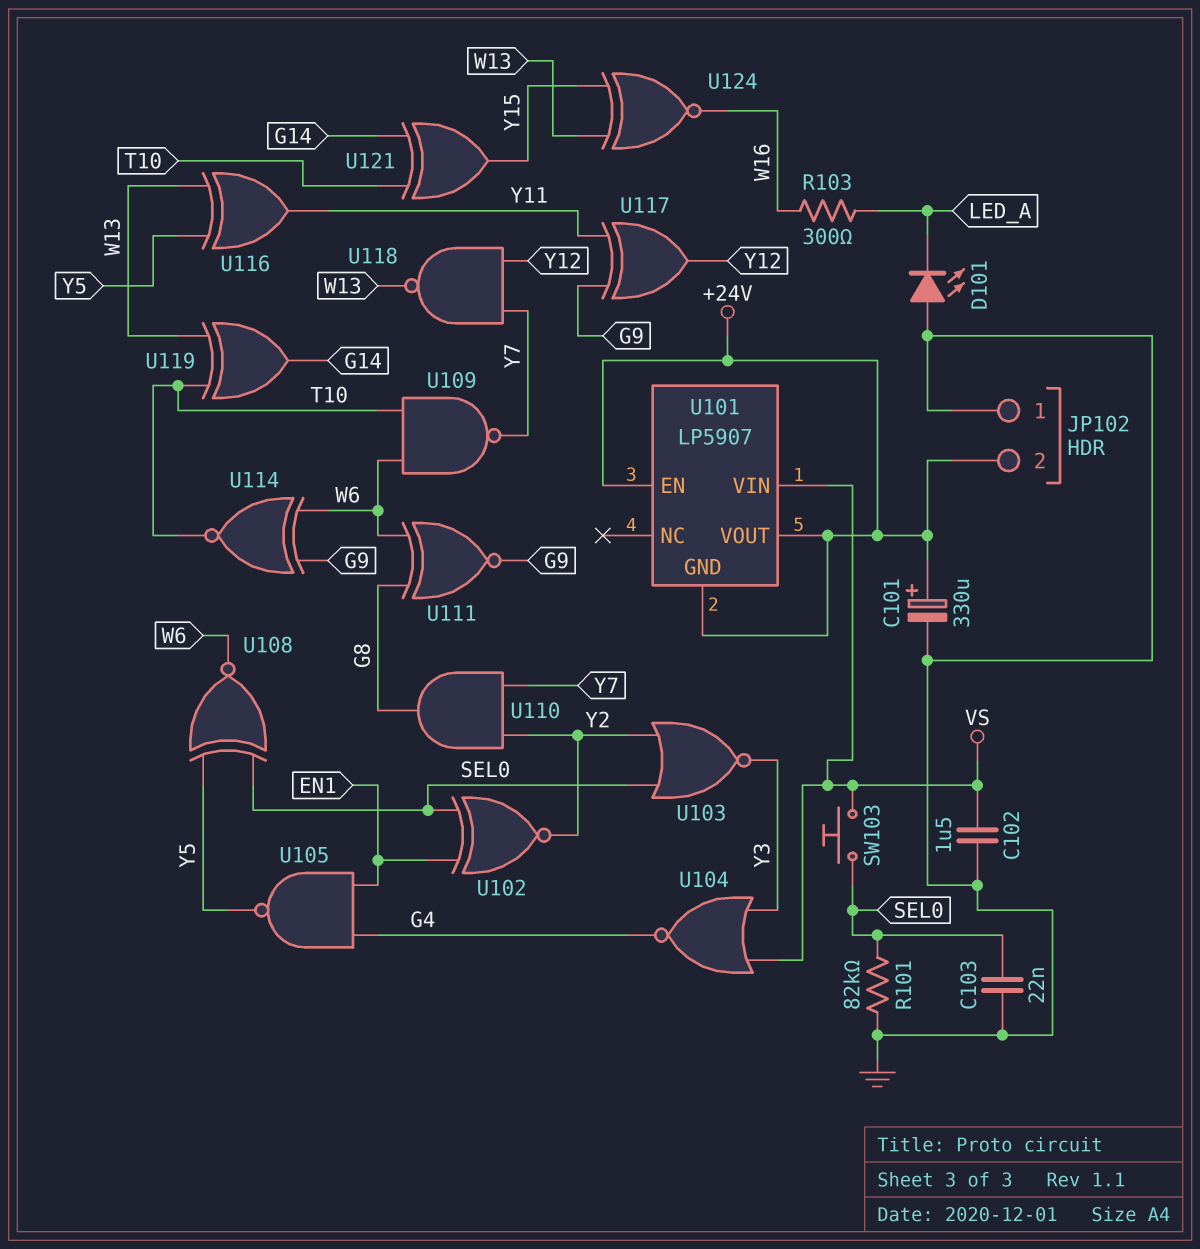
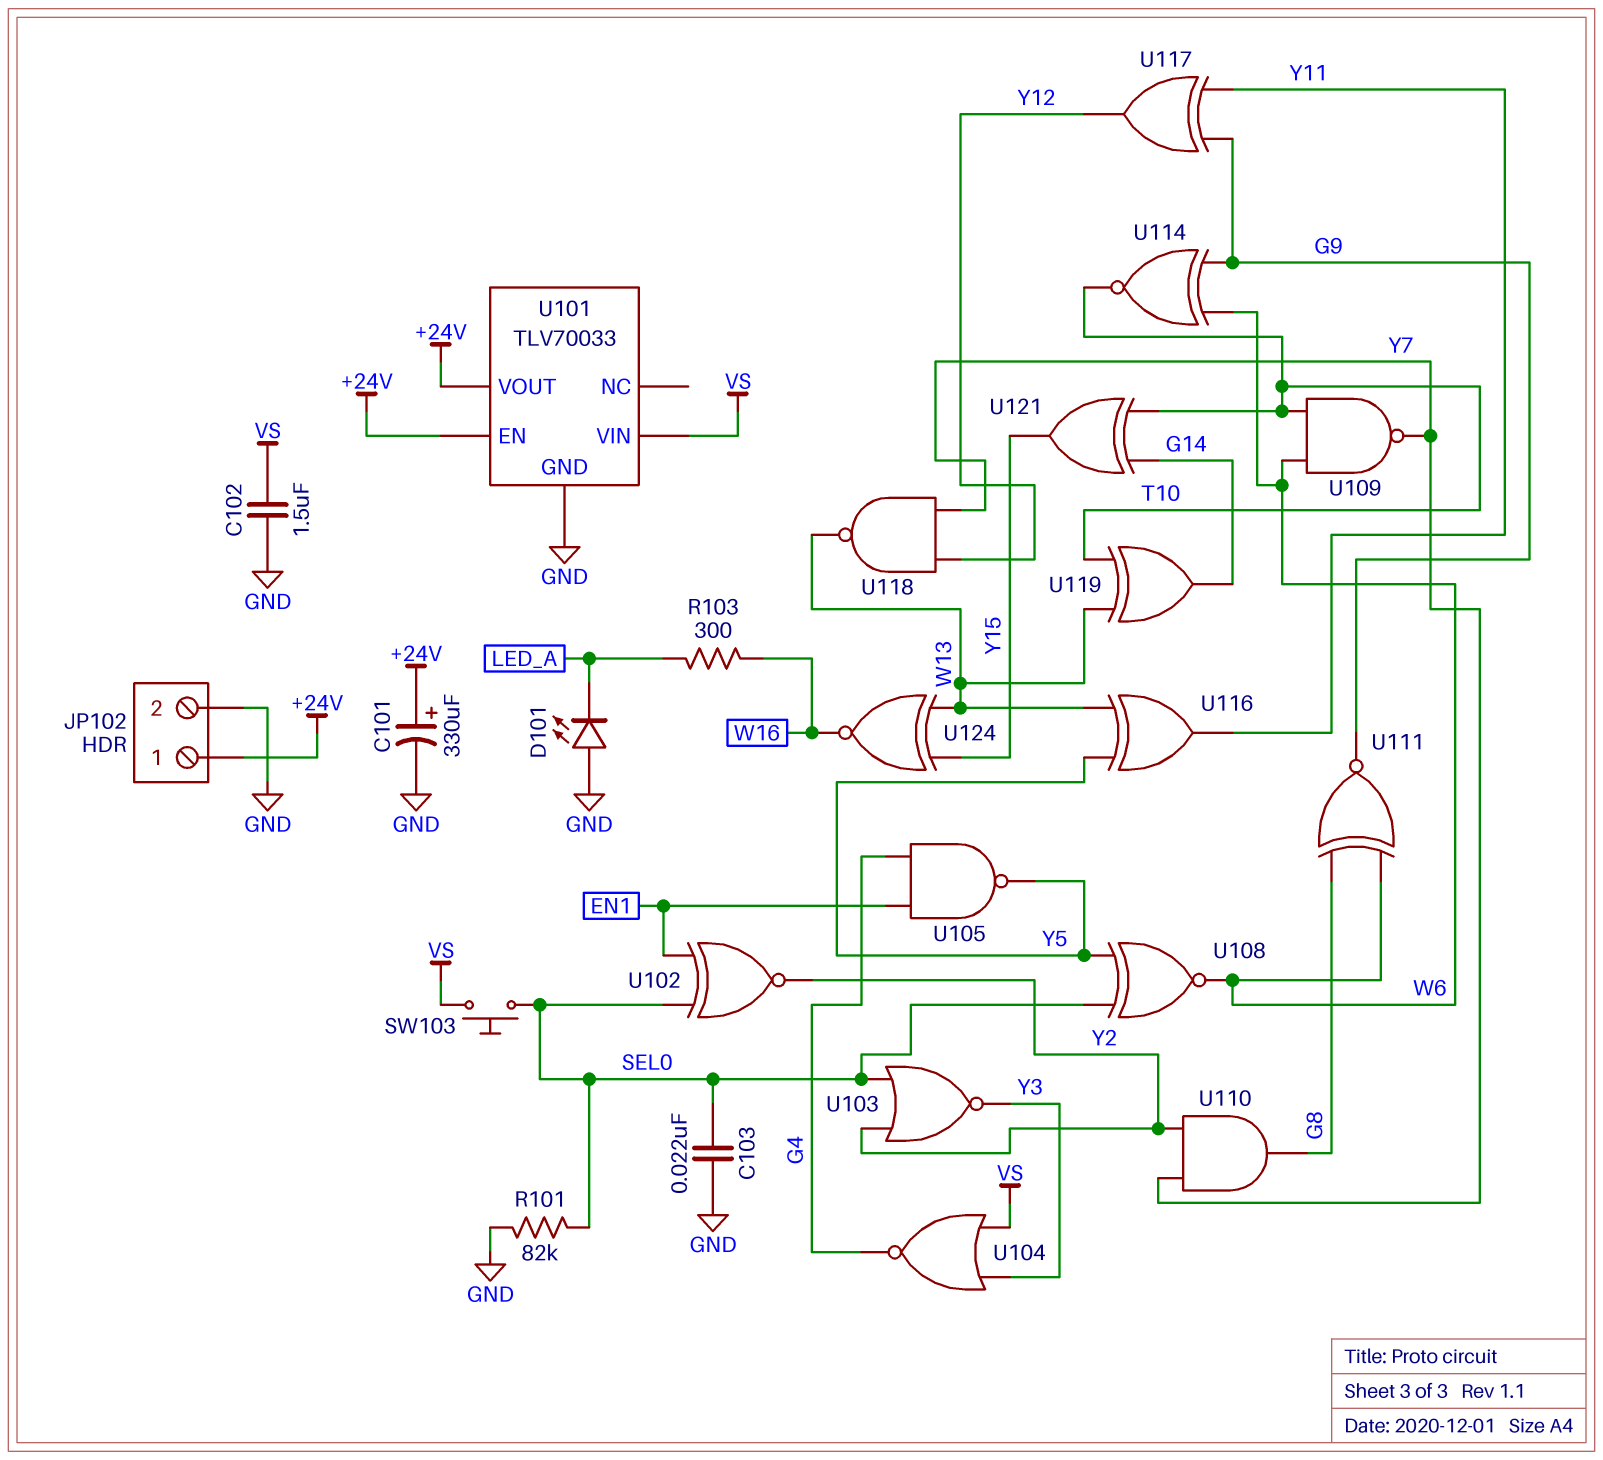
JP102 pin 1: GND -> +24V
JP102 pin 2: +24V -> GND
U101: LP5907 -> TLV70033
U101 pin GND: +24V -> GND

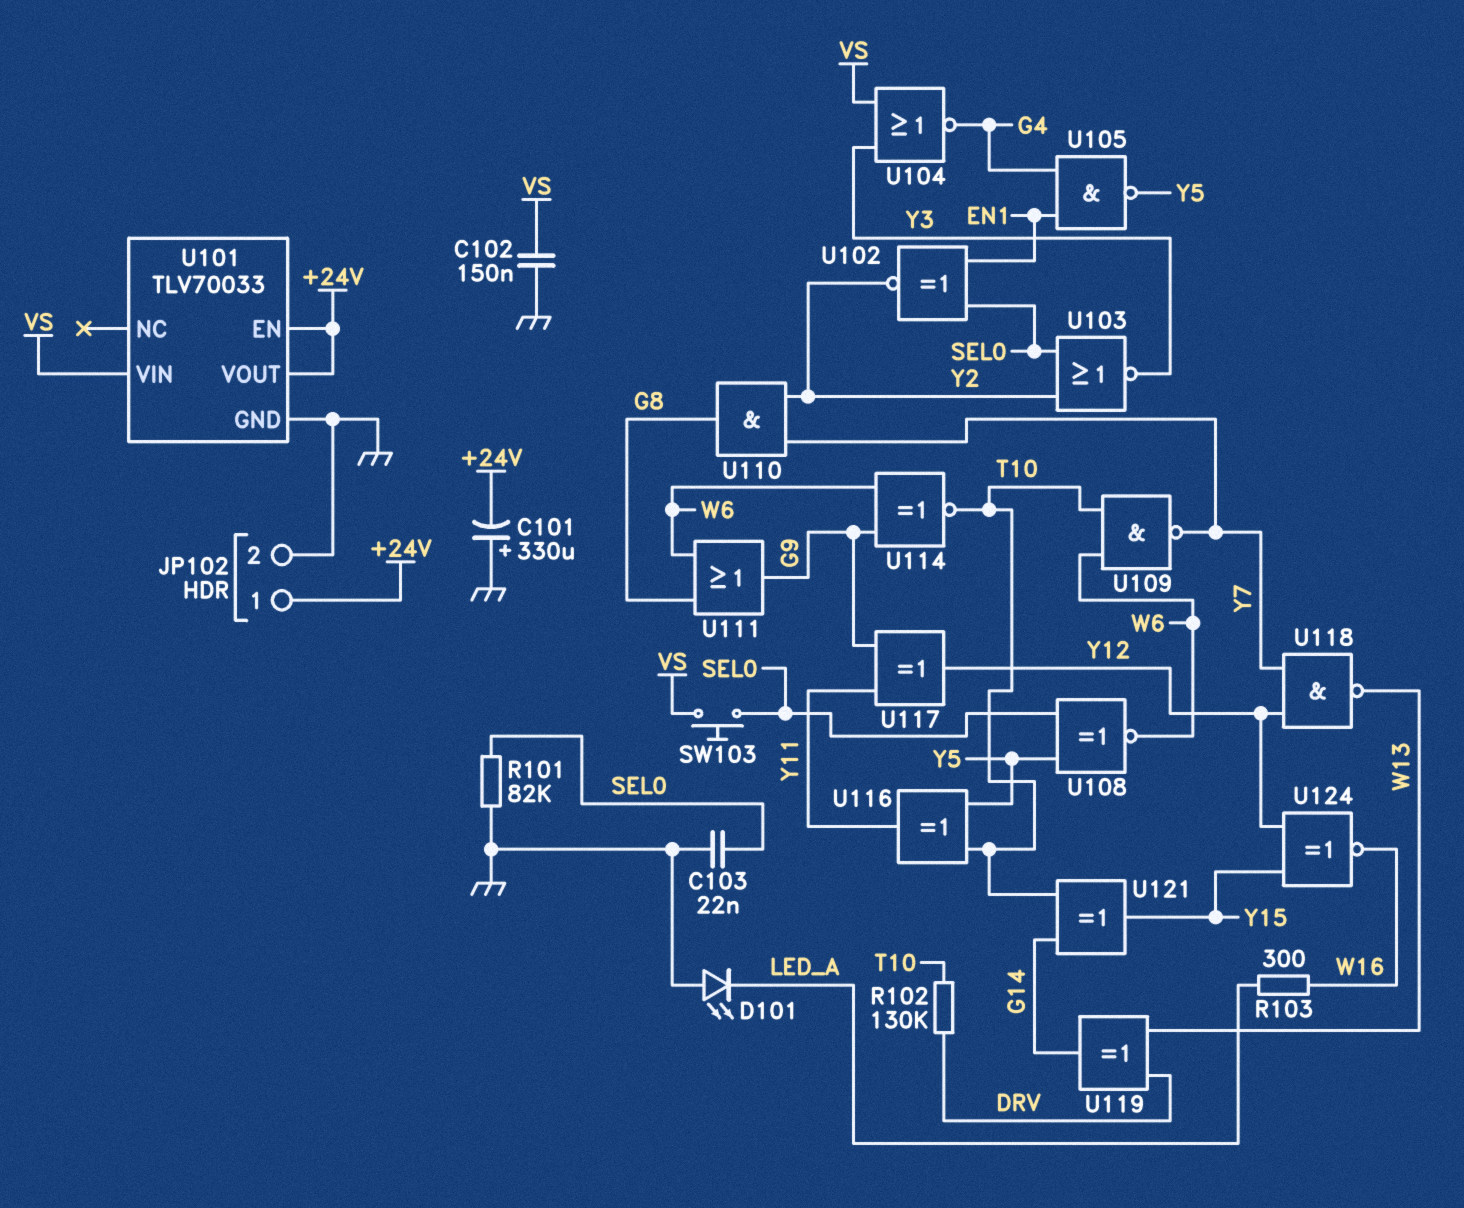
C101: 330uF (plus +24V, minus GND) -> 330uF (plus GND, minus +24V)
C102: 1.5uF (GND, VS) -> 150nF (GND, VS)
R102: none -> 130k (DRV, T10)
U111: XNOR (in G8, in W6, out G9) -> OR (in G8, in W6, out G9)
U116: XOR (in W13, in Y5, out Y11) -> XOR (in T10, in Y5, out Y11)
U119: XOR (in T10, in W13, out G14) -> XOR (in DRV, in W13, out G14)
U124: XNOR (in W13, in Y15, out W16) -> XNOR (in Y12, in Y15, out W16)

